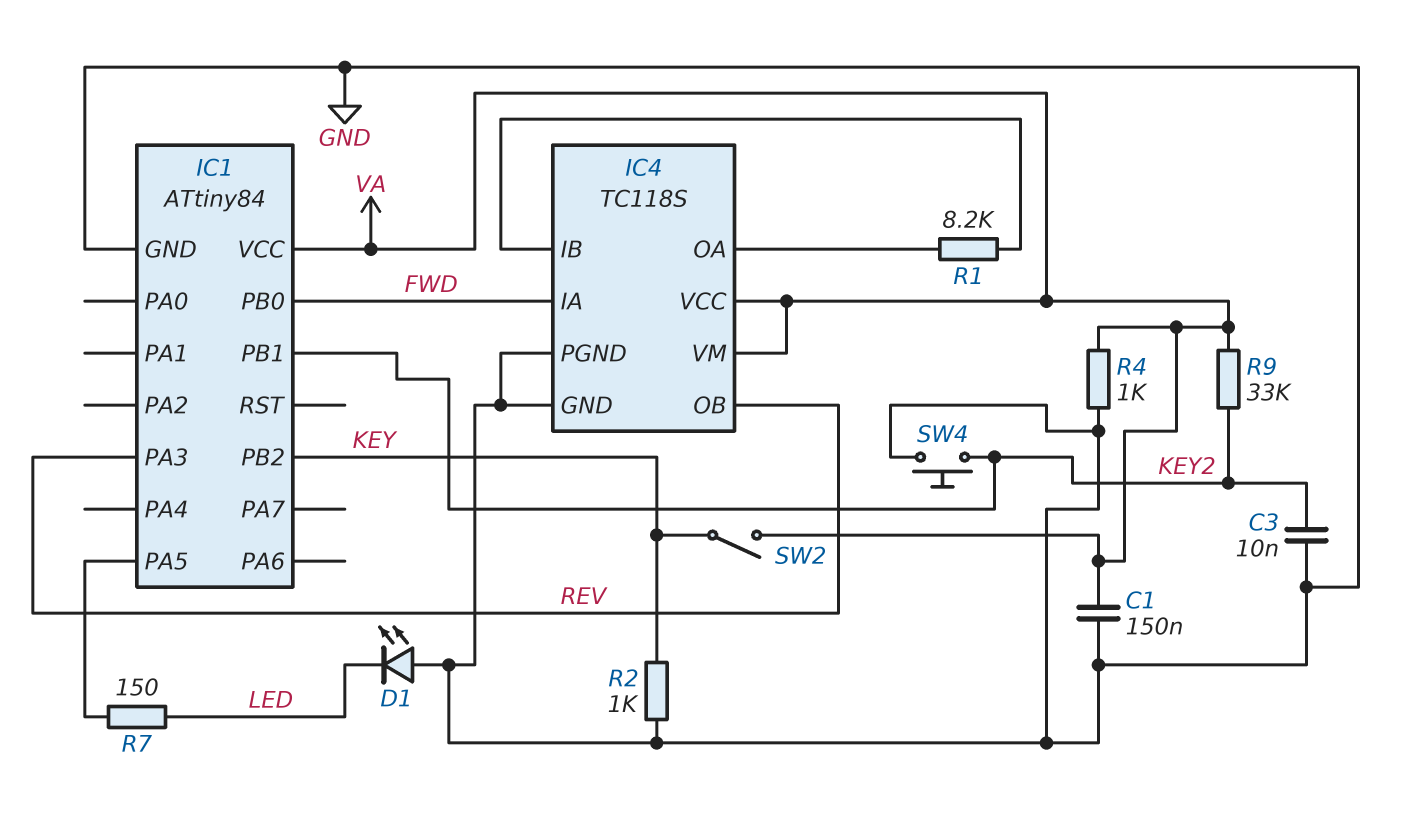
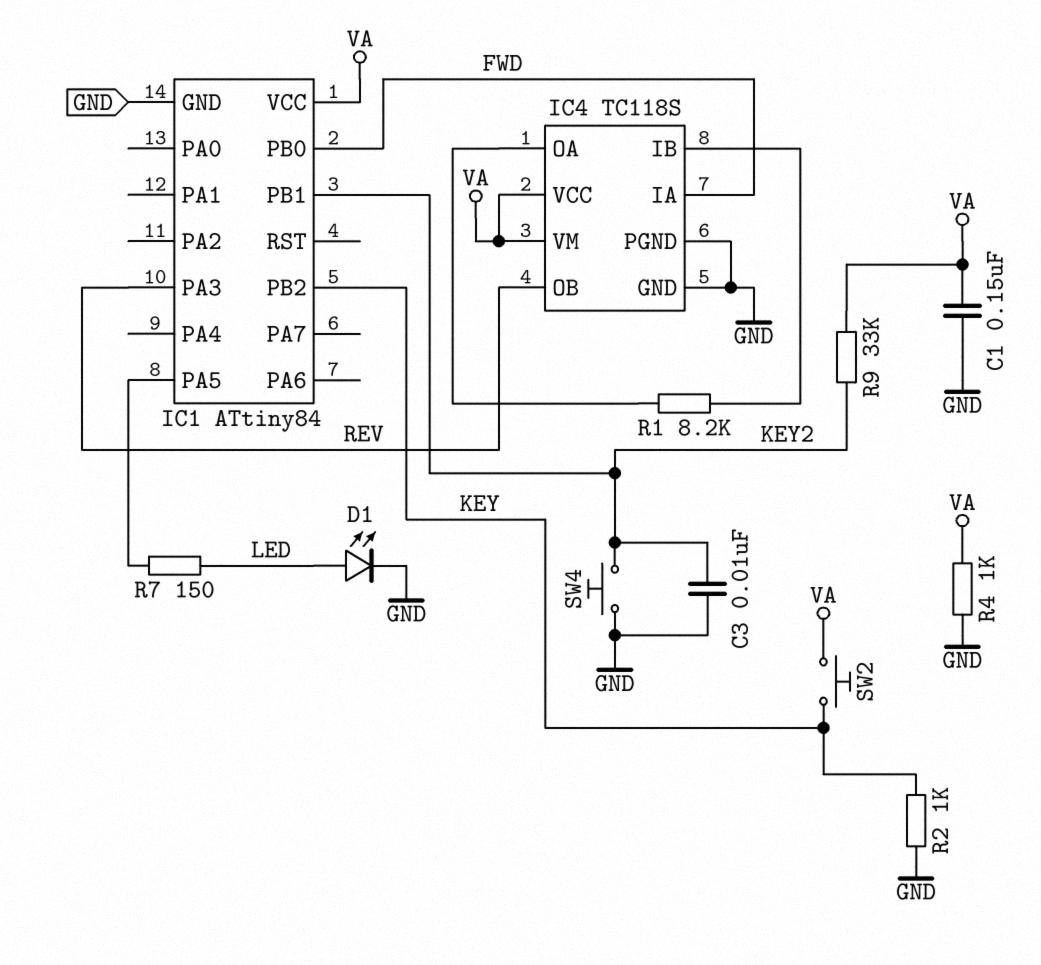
D1: LED (A GND, K LED) -> LED (A LED, K GND)
SW2: switch (KEY, VA) -> button (KEY, VA)

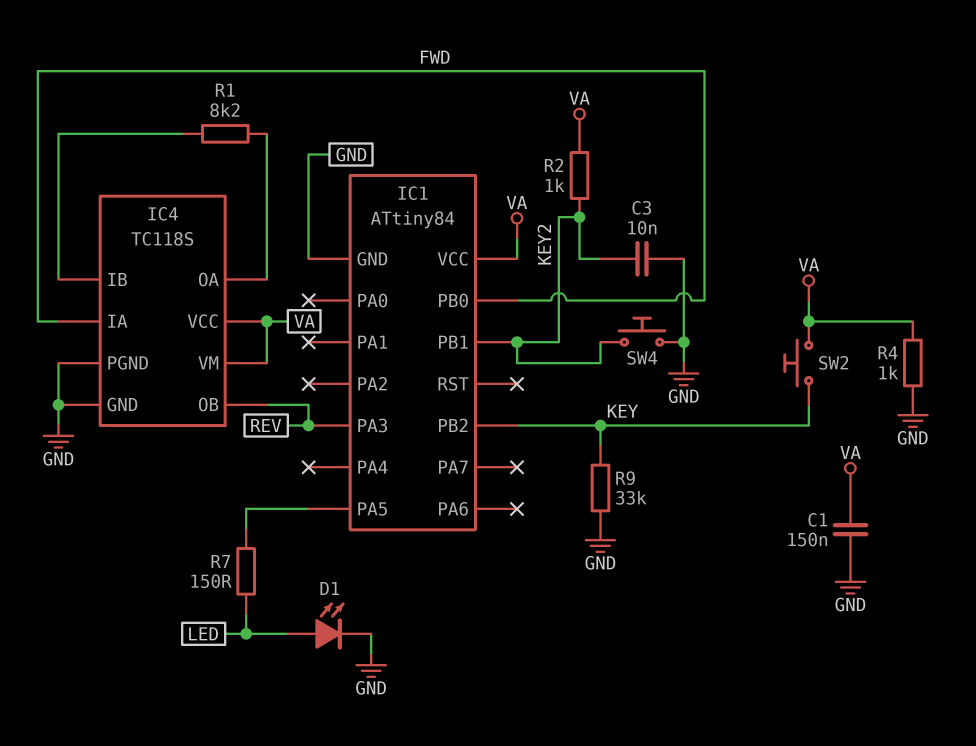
R2: 1k (GND, KEY) -> 1k (KEY2, VA)
R9: 33k (KEY2, VA) -> 33k (GND, KEY)

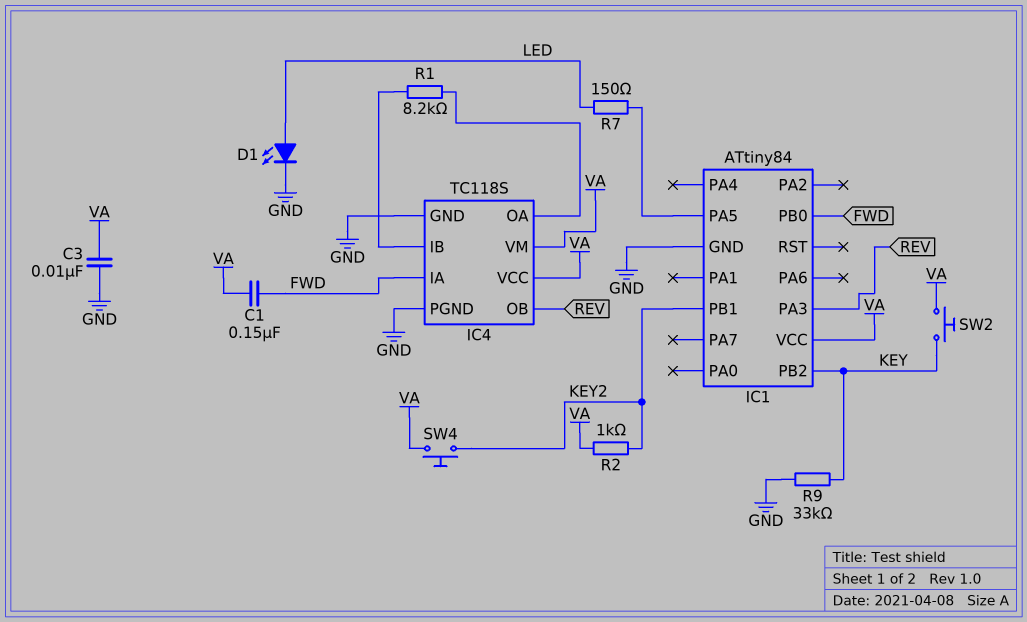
C1: 150nF (GND, VA) -> 150nF (FWD, VA)
C3: 10nF (GND, KEY2) -> 10nF (GND, VA)
R4: 1k (GND, VA) -> none
SW4: button (GND, KEY2) -> button (KEY2, VA)

